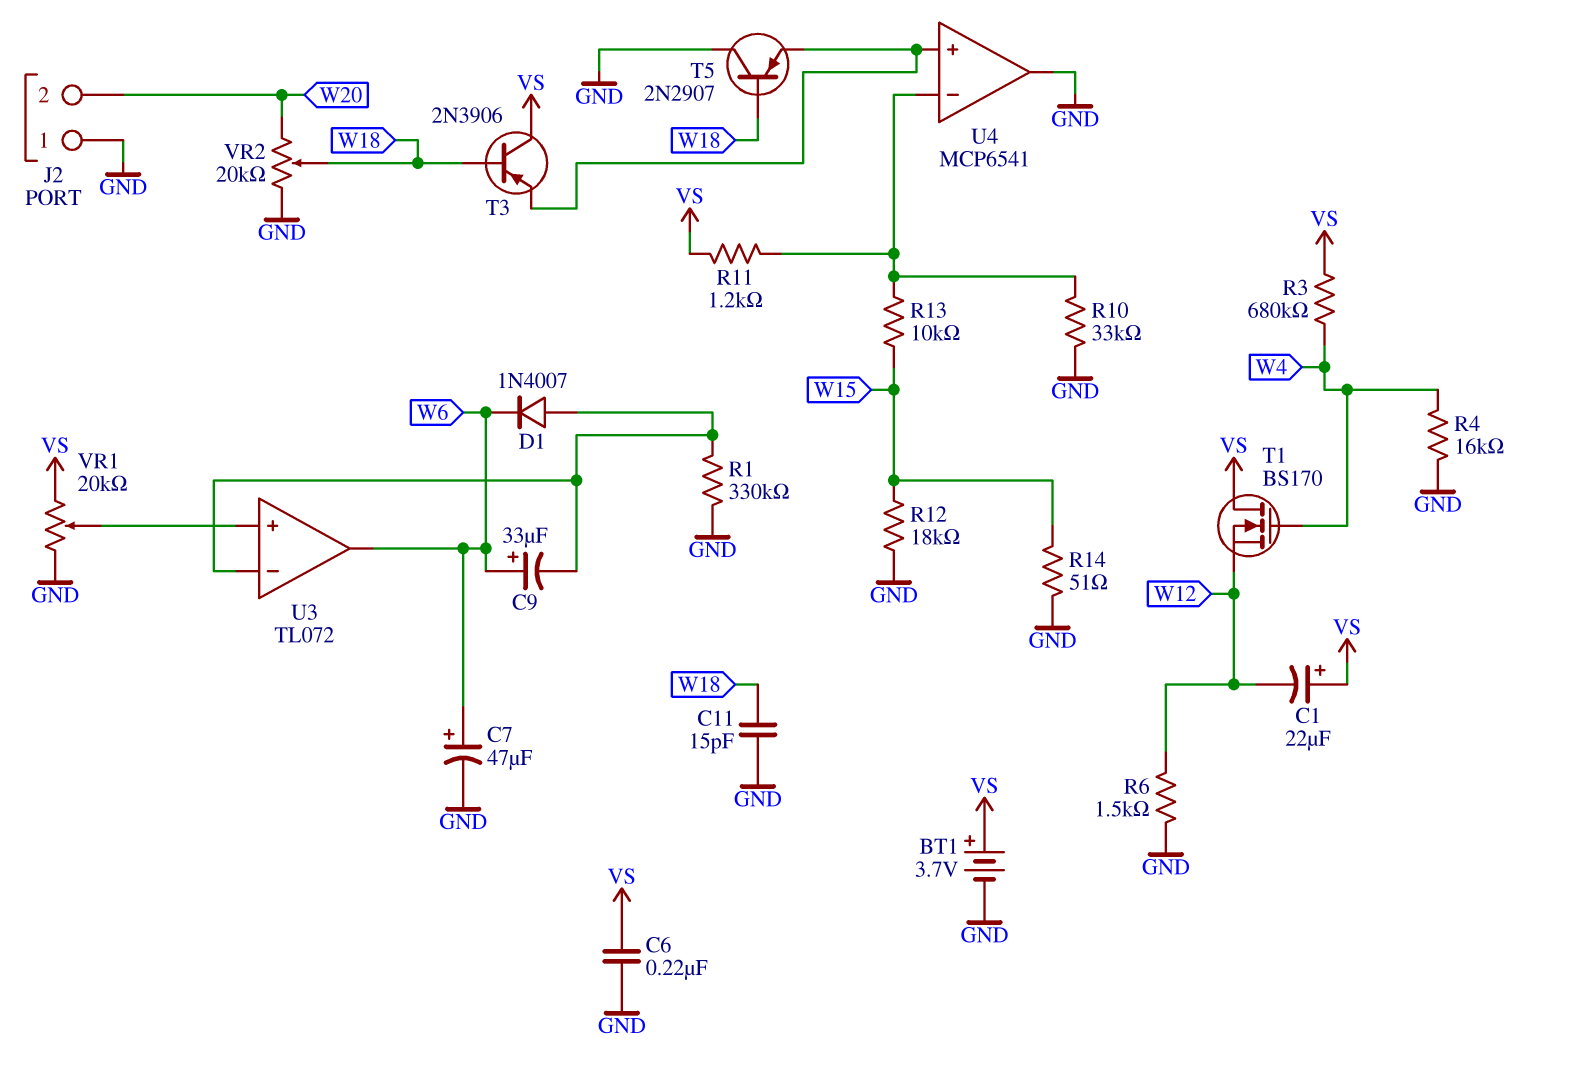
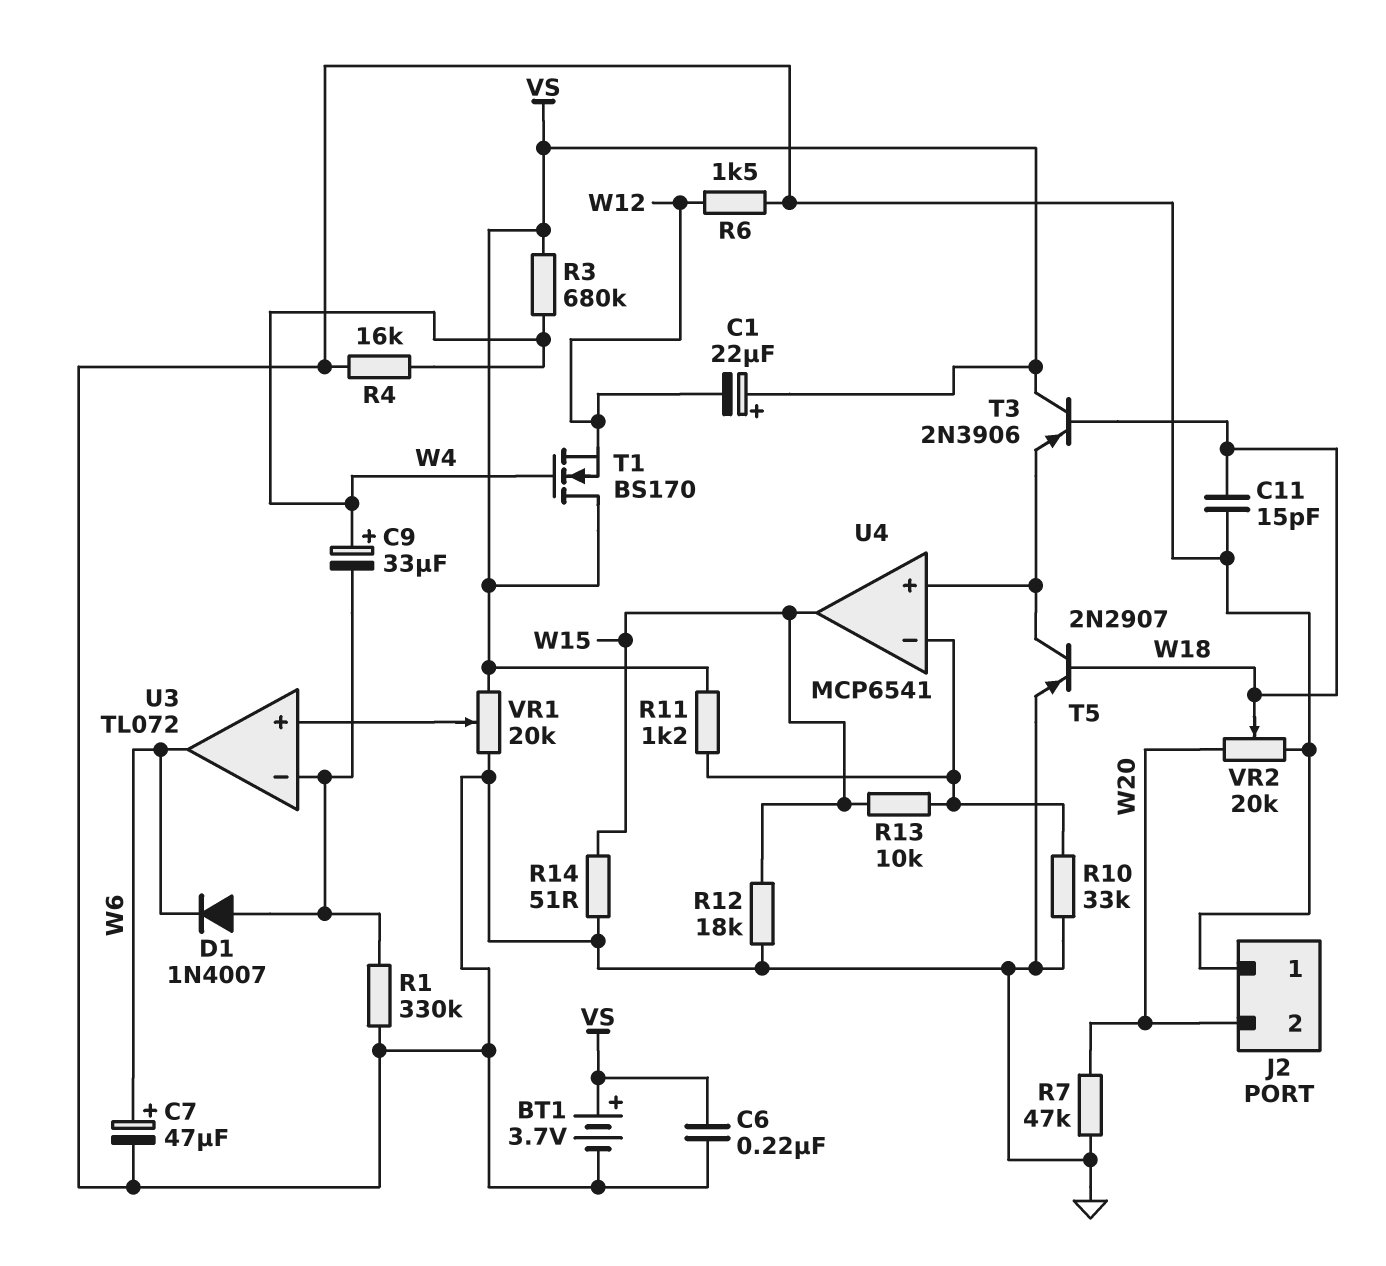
C9: 33uF (plus W6, minus U3/in-) -> 33uF (plus W4, minus U3/in-)
R7: none -> 47k (GND, W20)
T5: PNP 2N2907 (B W18, C GND, E U4/in+) -> PNP 2N2907 (B W18, C U4/in+, E GND)
U4 pin out: GND -> W15

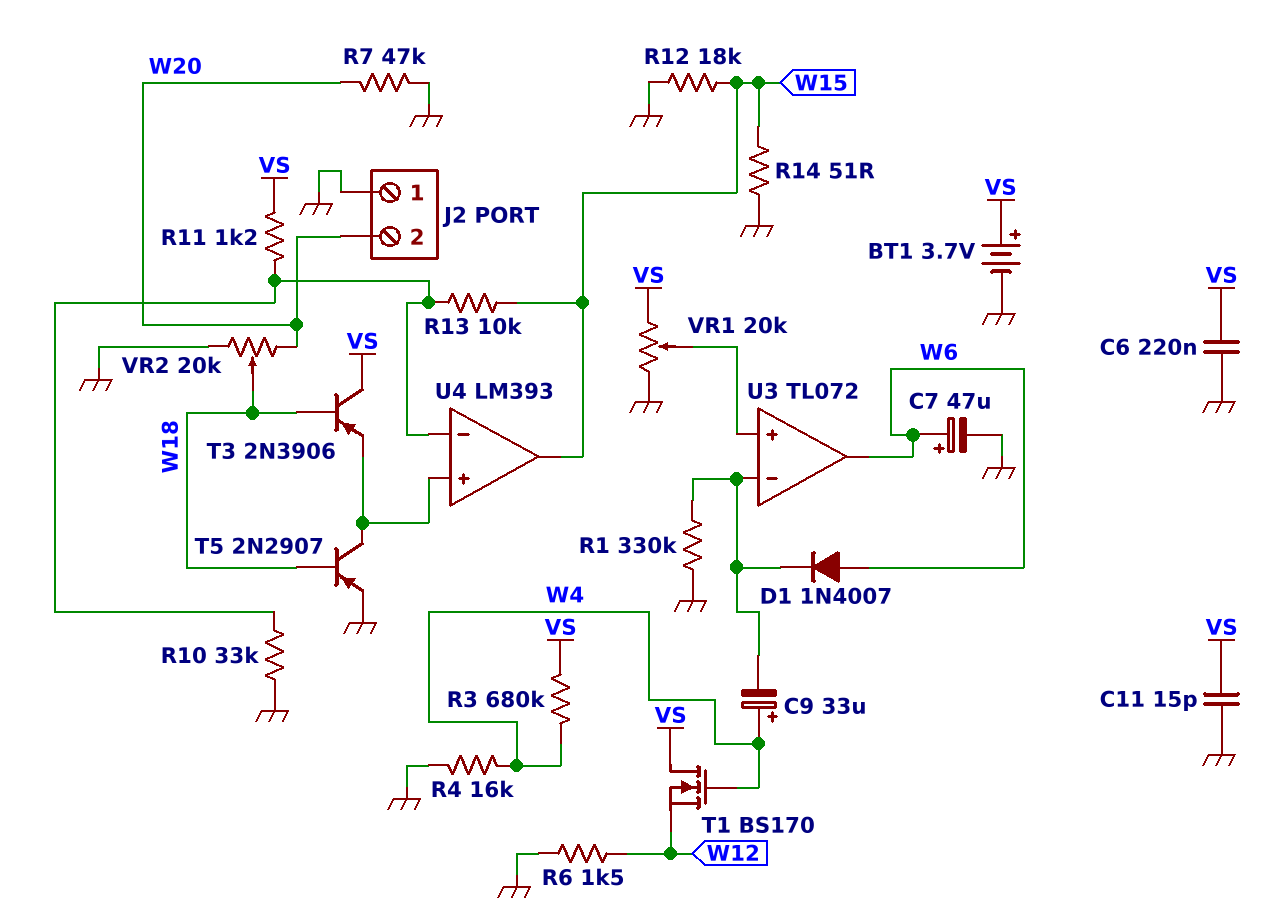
C1: 22uF (plus VS, minus W12) -> none
C11: 15pF (GND, W18) -> 15pF (GND, VS)
D1: diode 1N4007 (A U3/in-, K W6) -> diode 1N4007 (A W6, K U3/in-)
U4: MCP6541 -> LM393

